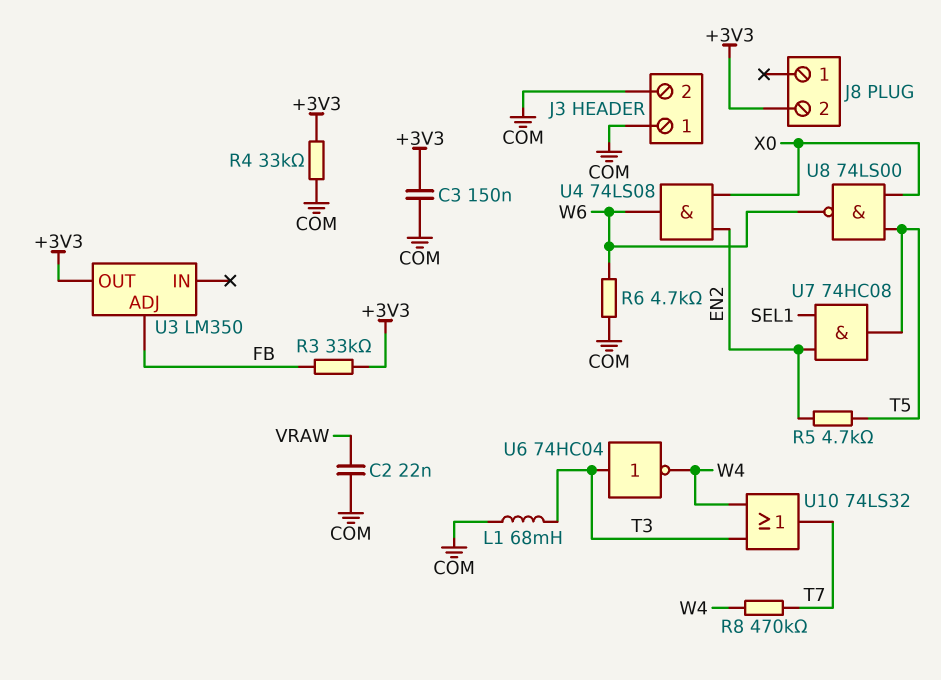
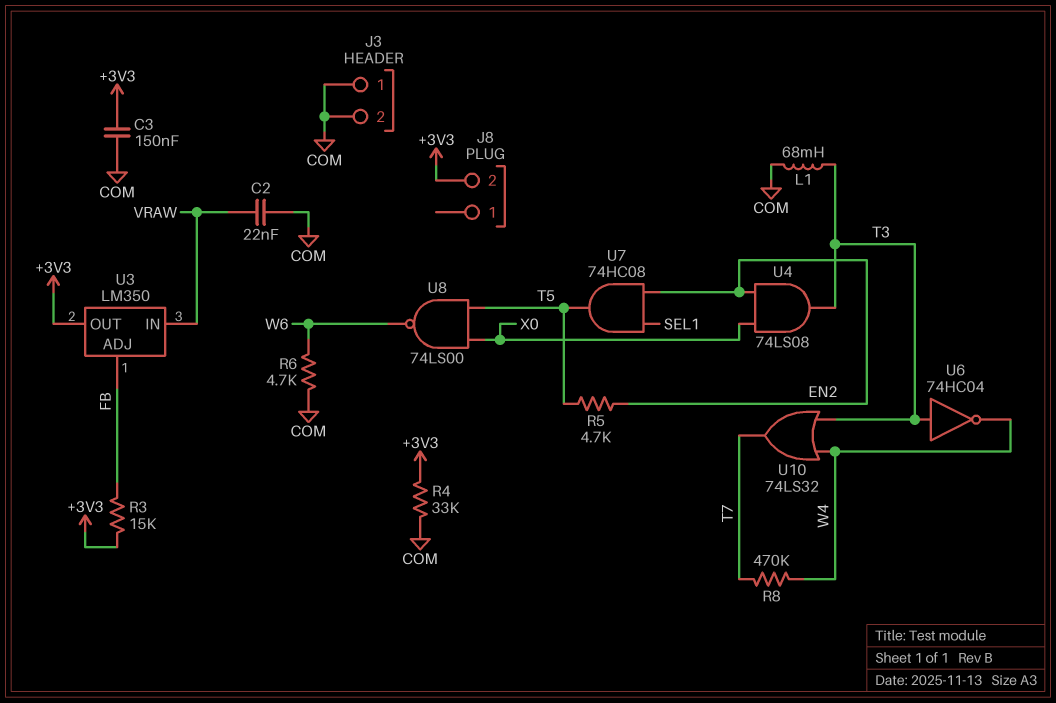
R3: 33k (+3V3, FB) -> 15k (+3V3, FB)
U3 pin IN: none -> VRAW
U4: AND 74LS08 (in EN2, in X0, out W6) -> AND 74LS08 (in EN2, in X0, out T3)

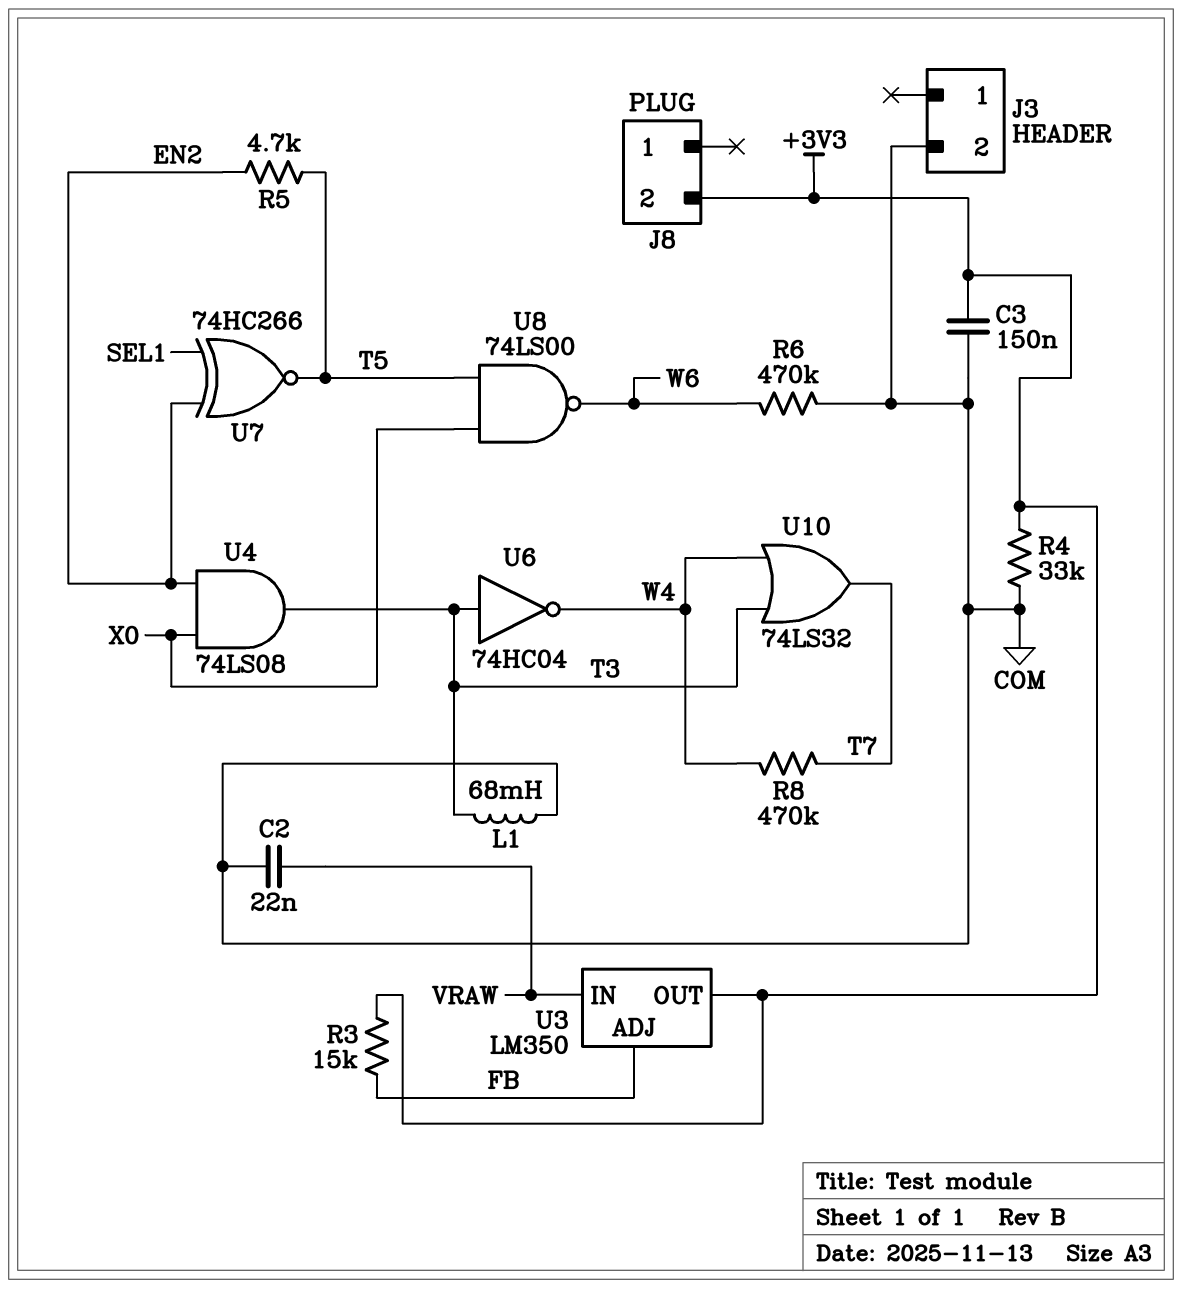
J3 pin 1: COM -> none
R6: 4.7k (COM, W6) -> 470k (COM, W6)
U7: AND 74HC08 (in EN2, in SEL1, out T5) -> XNOR 74HC266 (in EN2, in SEL1, out T5)

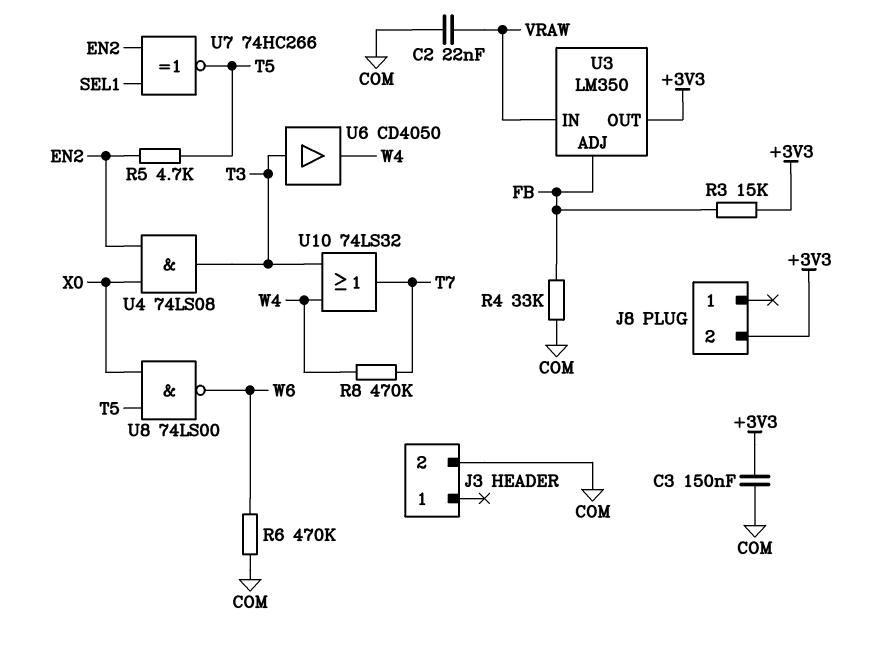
L1: 68mH (COM, T3) -> none
R4: 33k (+3V3, COM) -> 33k (COM, FB)
U6: NOT 74HC04 (in T3, out W4) -> buffer CD4050 (in T3, out W4)

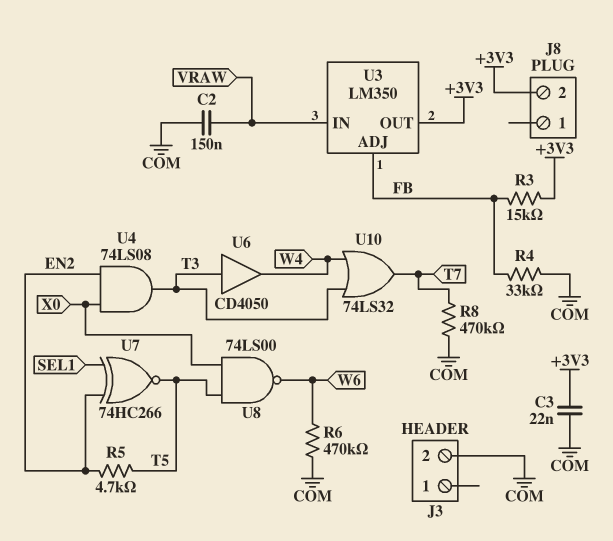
C2: 22nF (COM, VRAW) -> 150nF (COM, VRAW)
C3: 150nF (+3V3, COM) -> 22nF (+3V3, COM)
R8: 470k (T7, W4) -> 470k (COM, T7)

